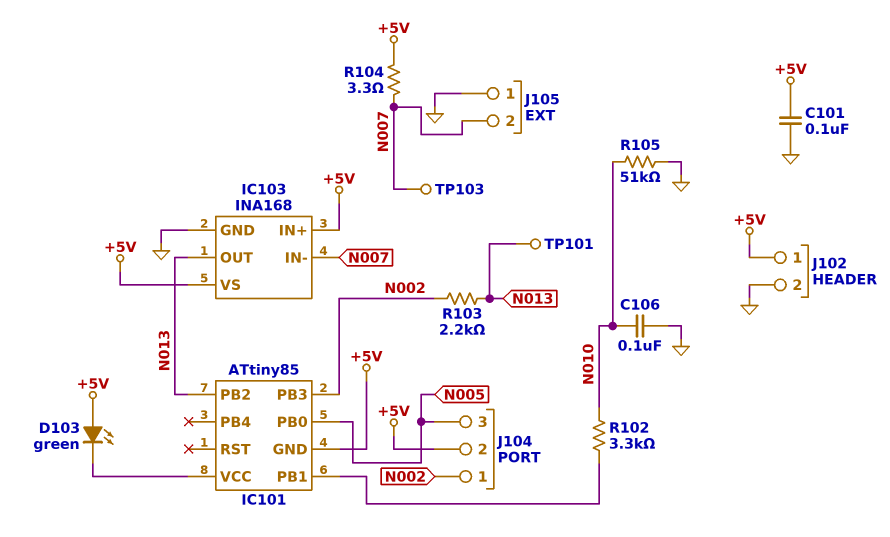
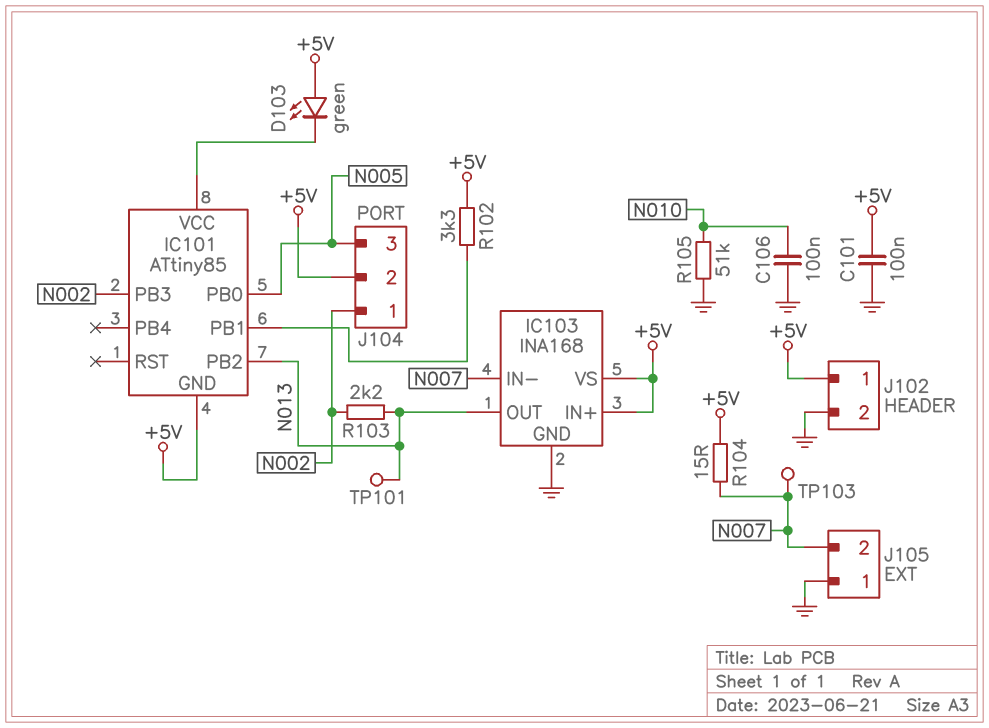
R102: 3.3k (IC101/PB1, N010) -> 3.3k (+5V, IC101/PB1)
R104: 3.3 (+5V, N007) -> 15 (+5V, N007)

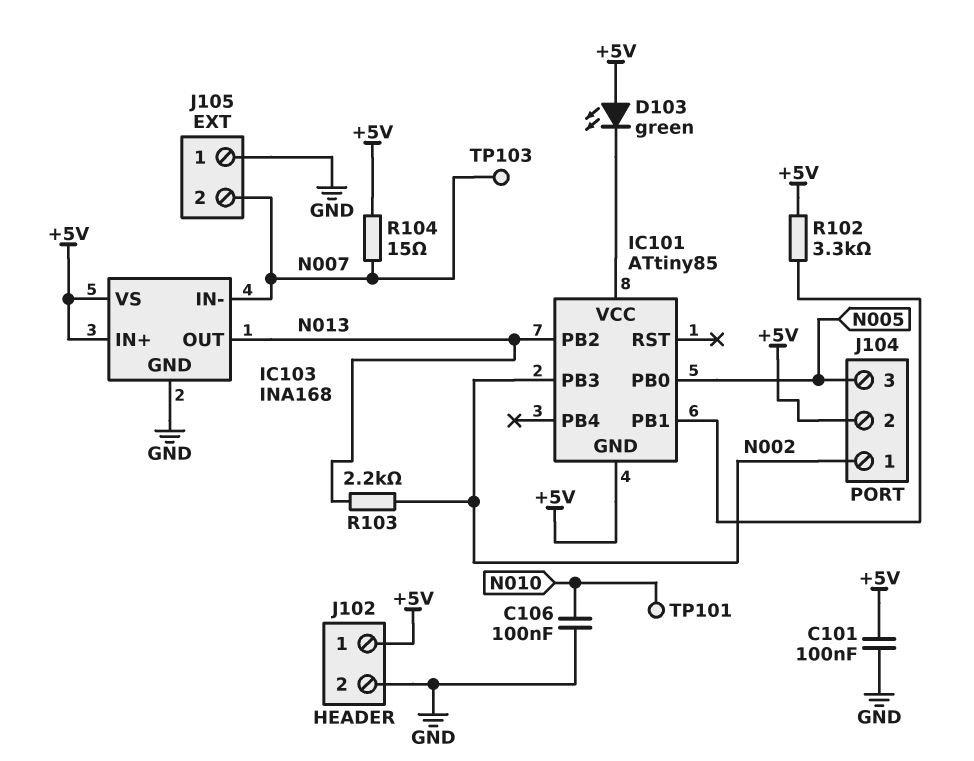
R105: 51k (GND, N010) -> none
TP101: test point (N013) -> test point (N010)

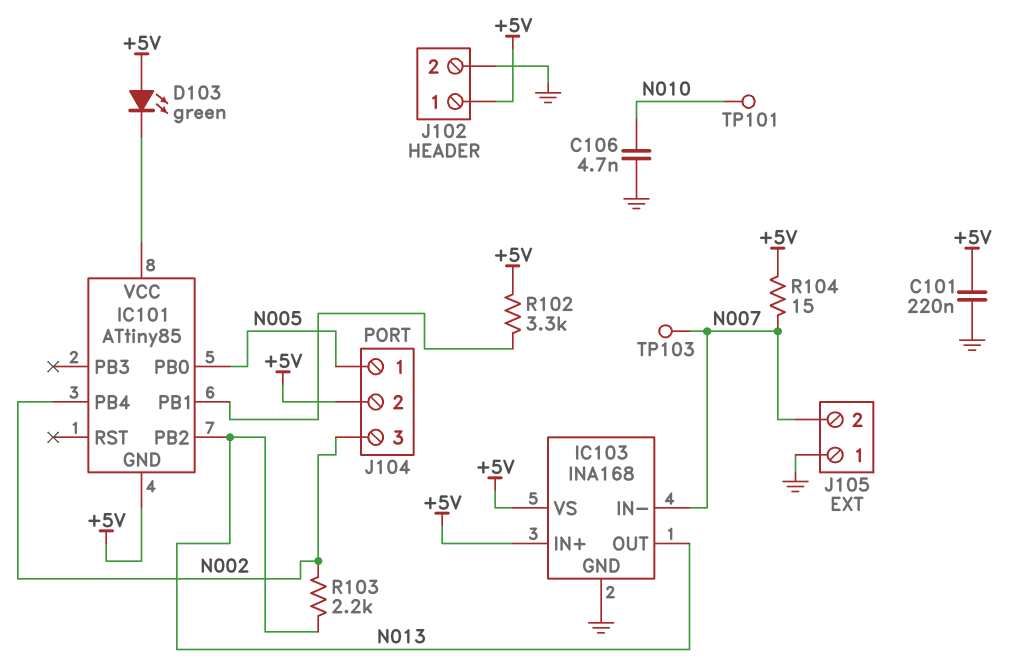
C101: 100nF (+5V, GND) -> 220nF (+5V, GND)
C106: 100nF (GND, N010) -> 4.7nF (GND, N010)
IC101 pin PB3: N002 -> none
IC101 pin PB4: none -> N002
J104 pin 1: N002 -> N005
J104 pin 3: N005 -> N002

